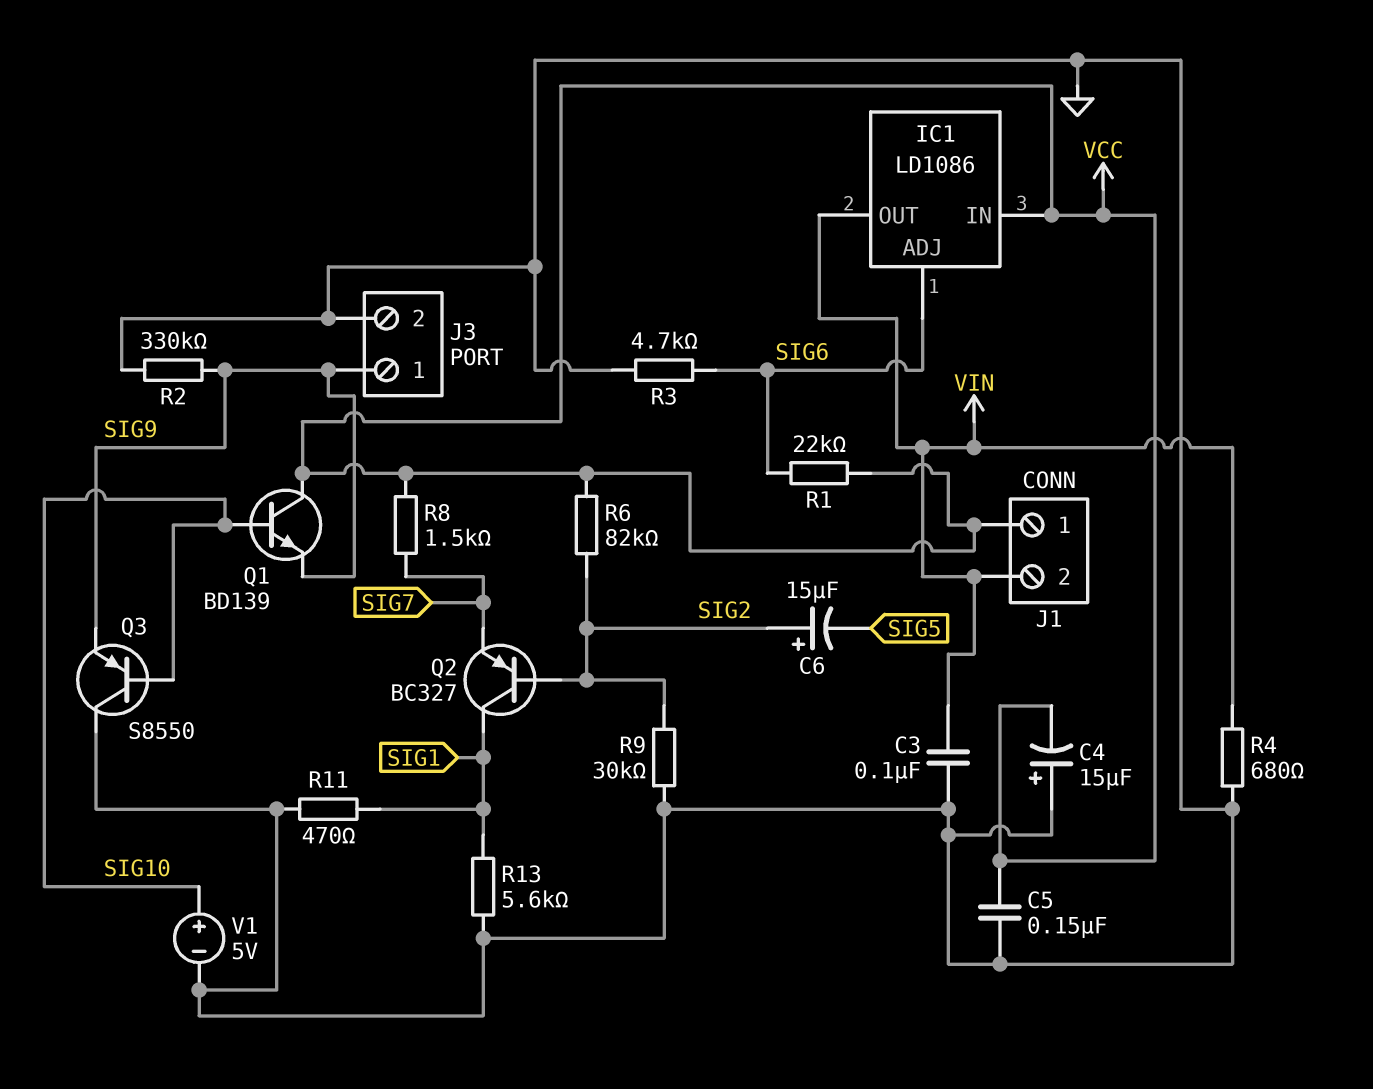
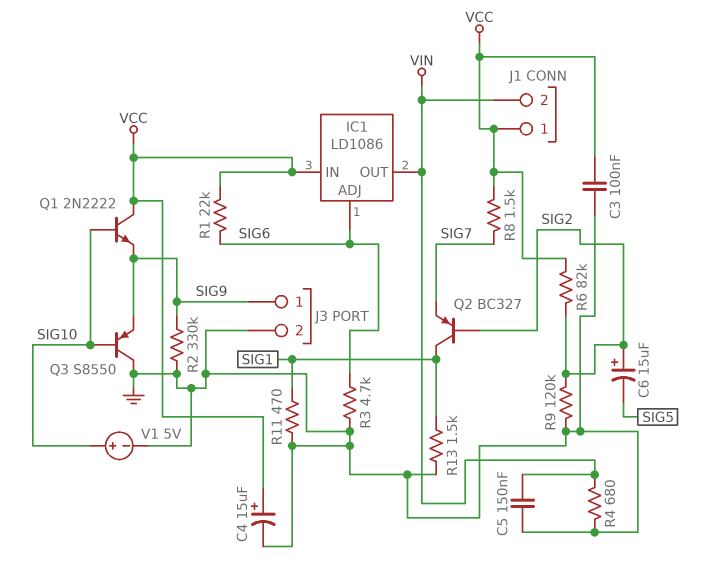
C3: 100nF (GND, VIN) -> 100nF (GND, VCC)
C4: 15uF (plus GND, minus VCC) -> 15uF (plus VCC, minus GND)
C5: 150nF (GND, VCC) -> 150nF (GND, VIN)
Q1: NPN BD139 (B SIG10, C VCC, E SIG9) -> NPN 2N2222 (B SIG10, C VCC, E SIG9)
R9: 30k (GND, SIG2) -> 120k (GND, SIG2)
R13: 5.6k (GND, SIG1) -> 1.5k (GND, SIG1)

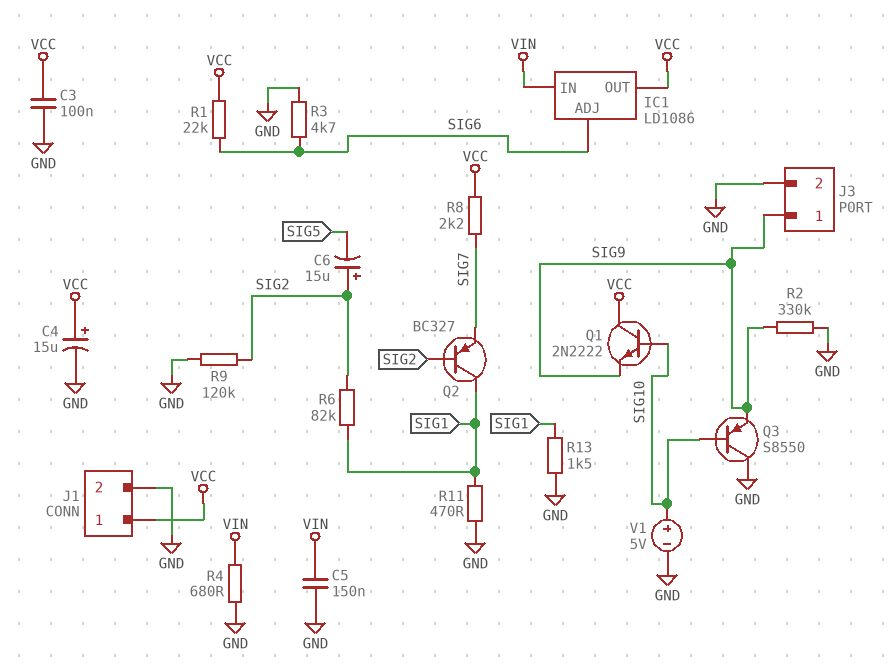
IC1 pin IN: VCC -> VIN
IC1 pin OUT: VIN -> VCC
J1 pin 2: VIN -> GND
R6: 82k (SIG2, VCC) -> 82k (SIG1, SIG2)
R8: 1.5k (SIG7, VCC) -> 2.2k (SIG7, VCC)

